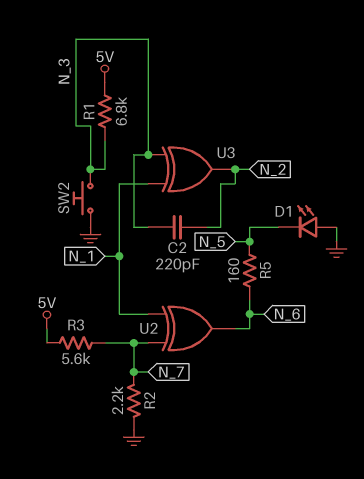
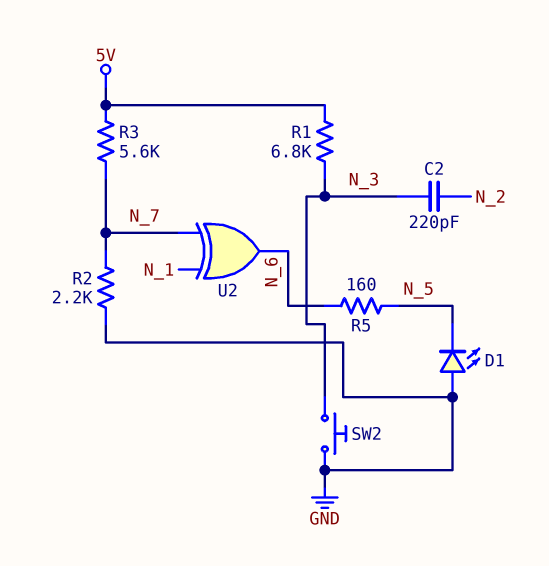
U3: XOR (in N_1, in N_3, out N_2) -> none

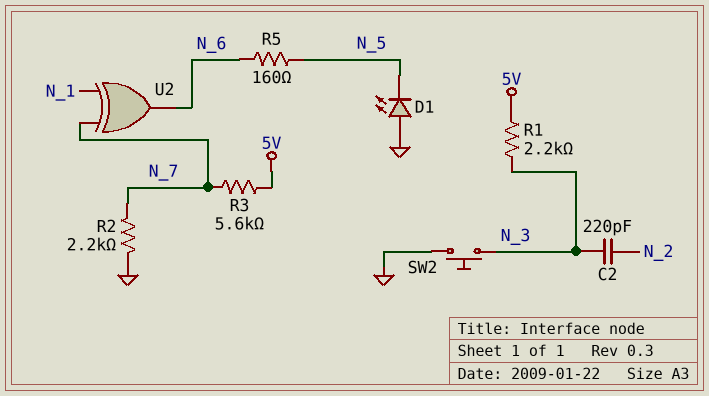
R1: 6.8k (5V, N_3) -> 2.2k (5V, N_3)

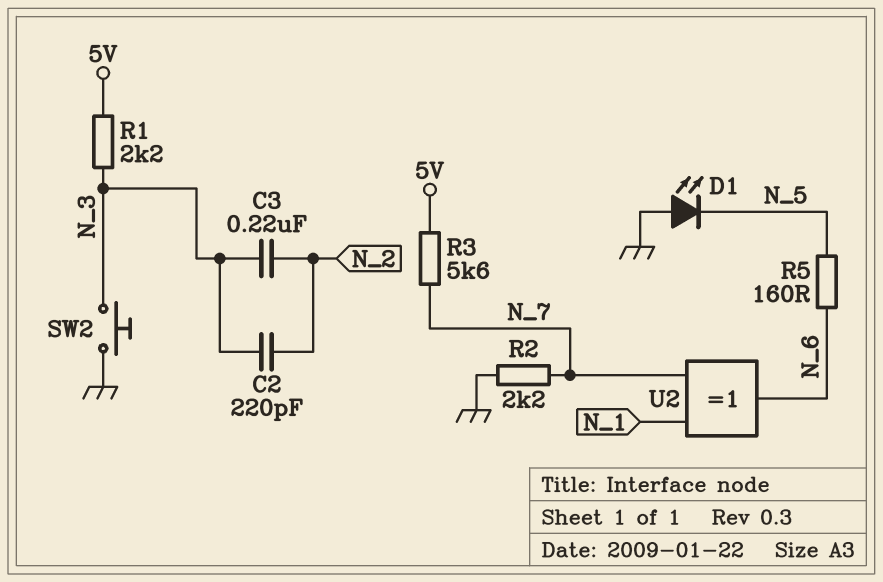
C3: none -> 220nF (N_2, N_3)

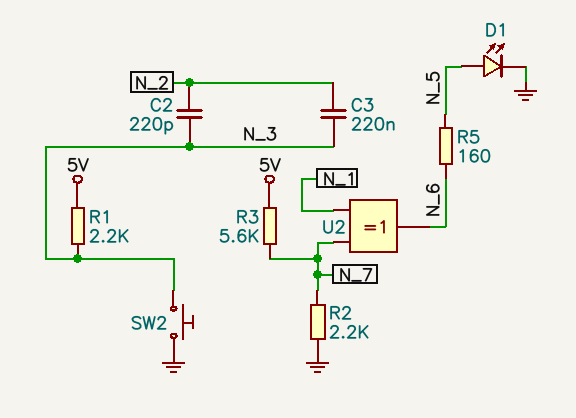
D1: LED (A GND, K N_5) -> LED (A N_5, K GND)

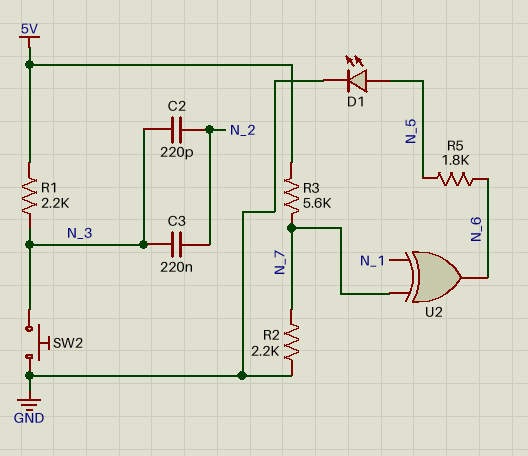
R5: 160 (N_5, N_6) -> 1.8k (N_5, N_6)

